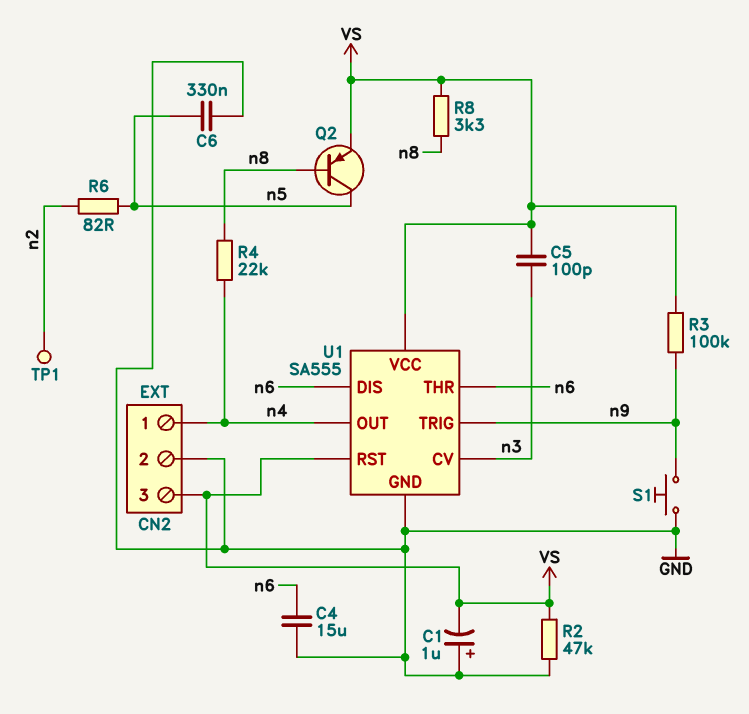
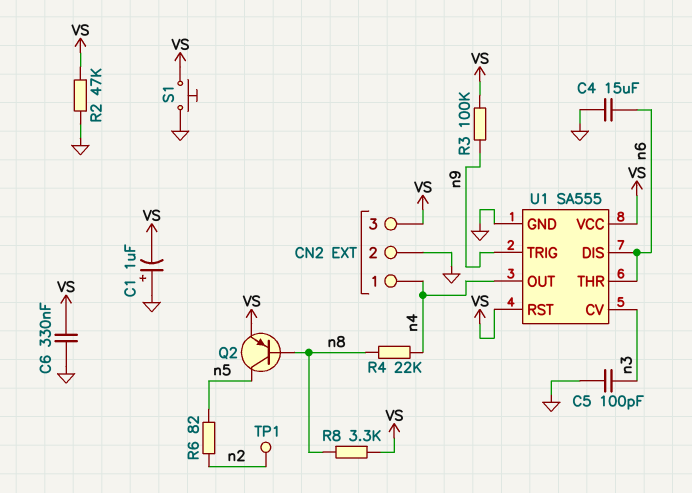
C5: 100pF (VS, n3) -> 100pF (GND, n3)
C6: 330nF (GND, n5) -> 330nF (GND, VS)
S1: button (GND, n9) -> button (GND, VS)

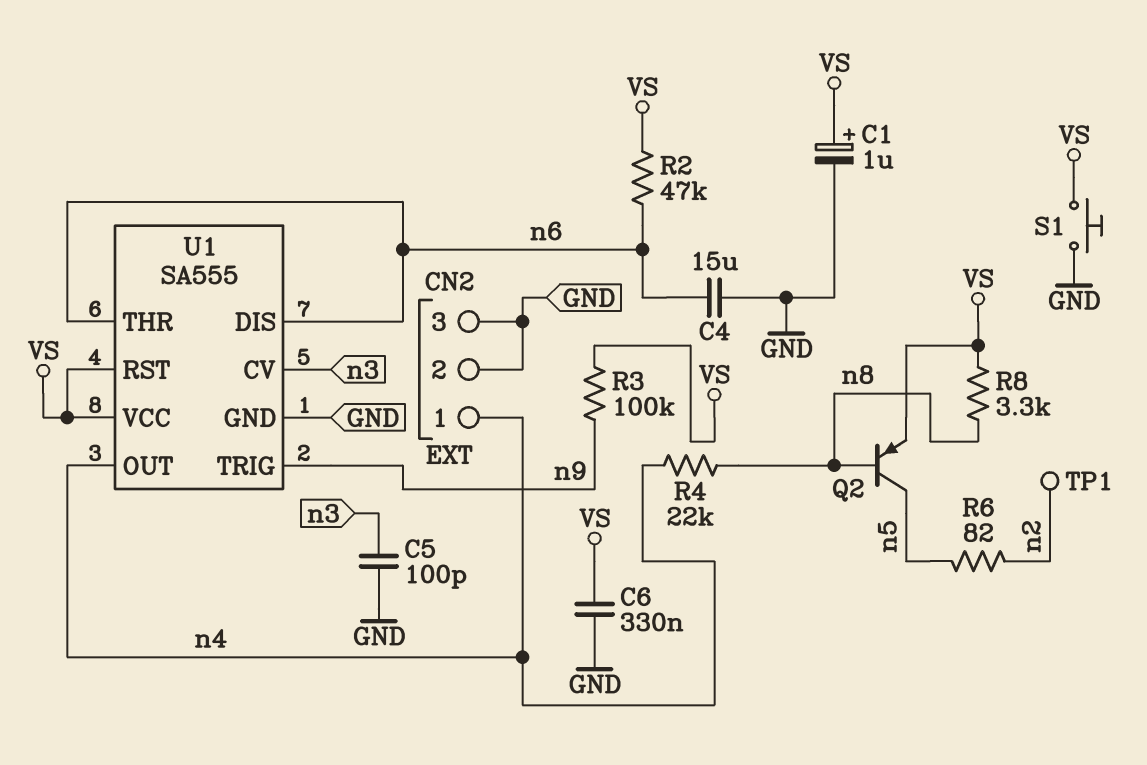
C1: 1uF (plus GND, minus VS) -> 1uF (plus VS, minus GND)
CN2 pin 3: VS -> GND
R2: 47k (GND, VS) -> 47k (VS, n6)

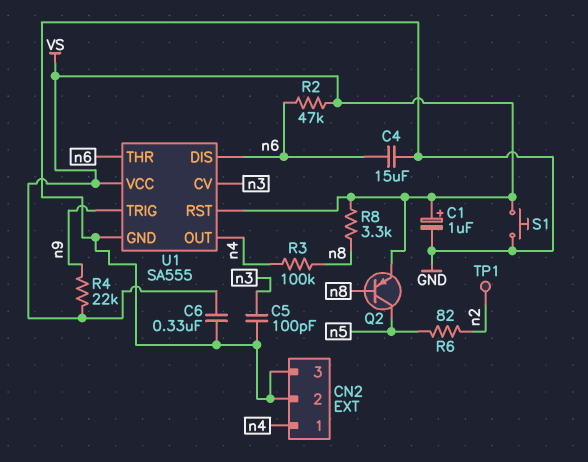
R3: 100k (VS, n9) -> 100k (n4, n8)
R4: 22k (n4, n8) -> 22k (VS, n9)

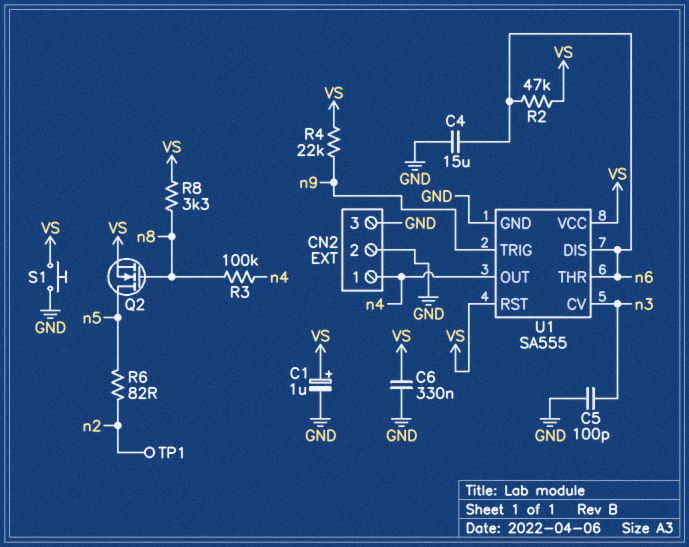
Q2: PNP (B n8, C n5, E VS) -> NMOS (G n8, D n5, S VS)

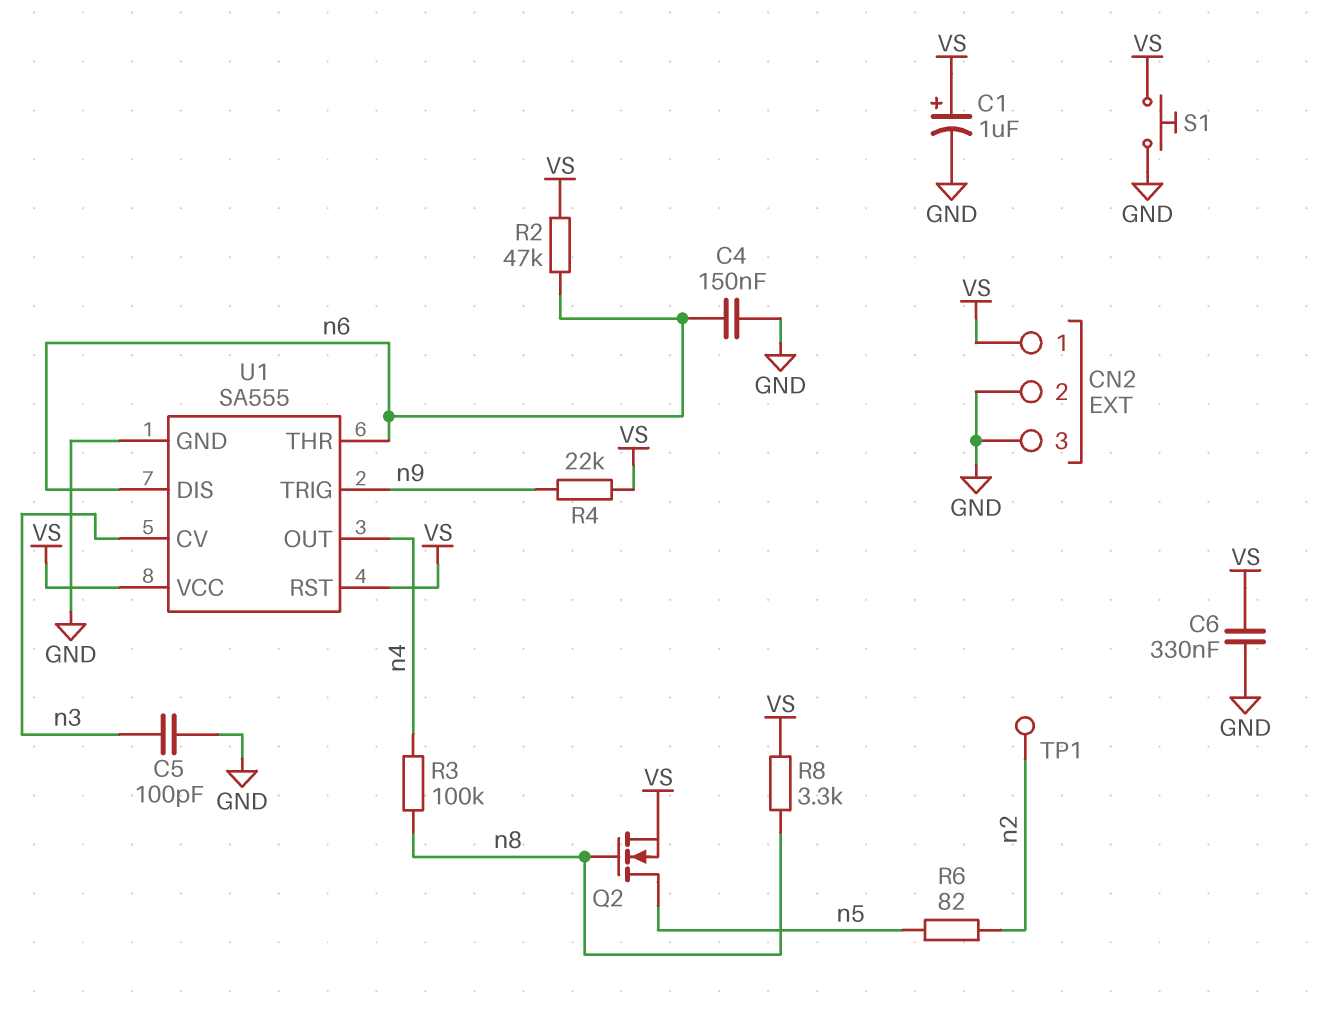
C4: 15uF (GND, n6) -> 150nF (GND, n6)
CN2 pin 1: n4 -> VS

